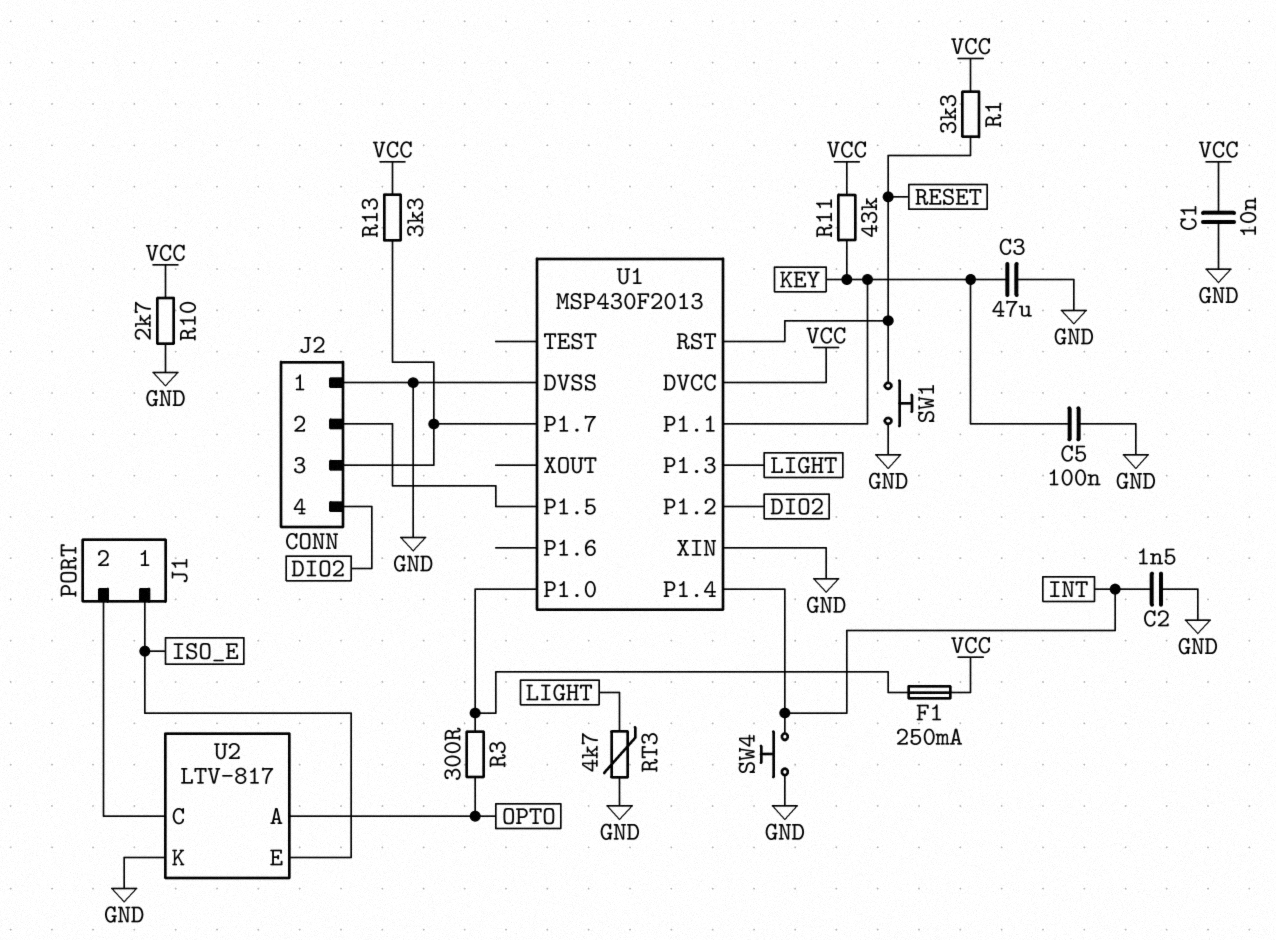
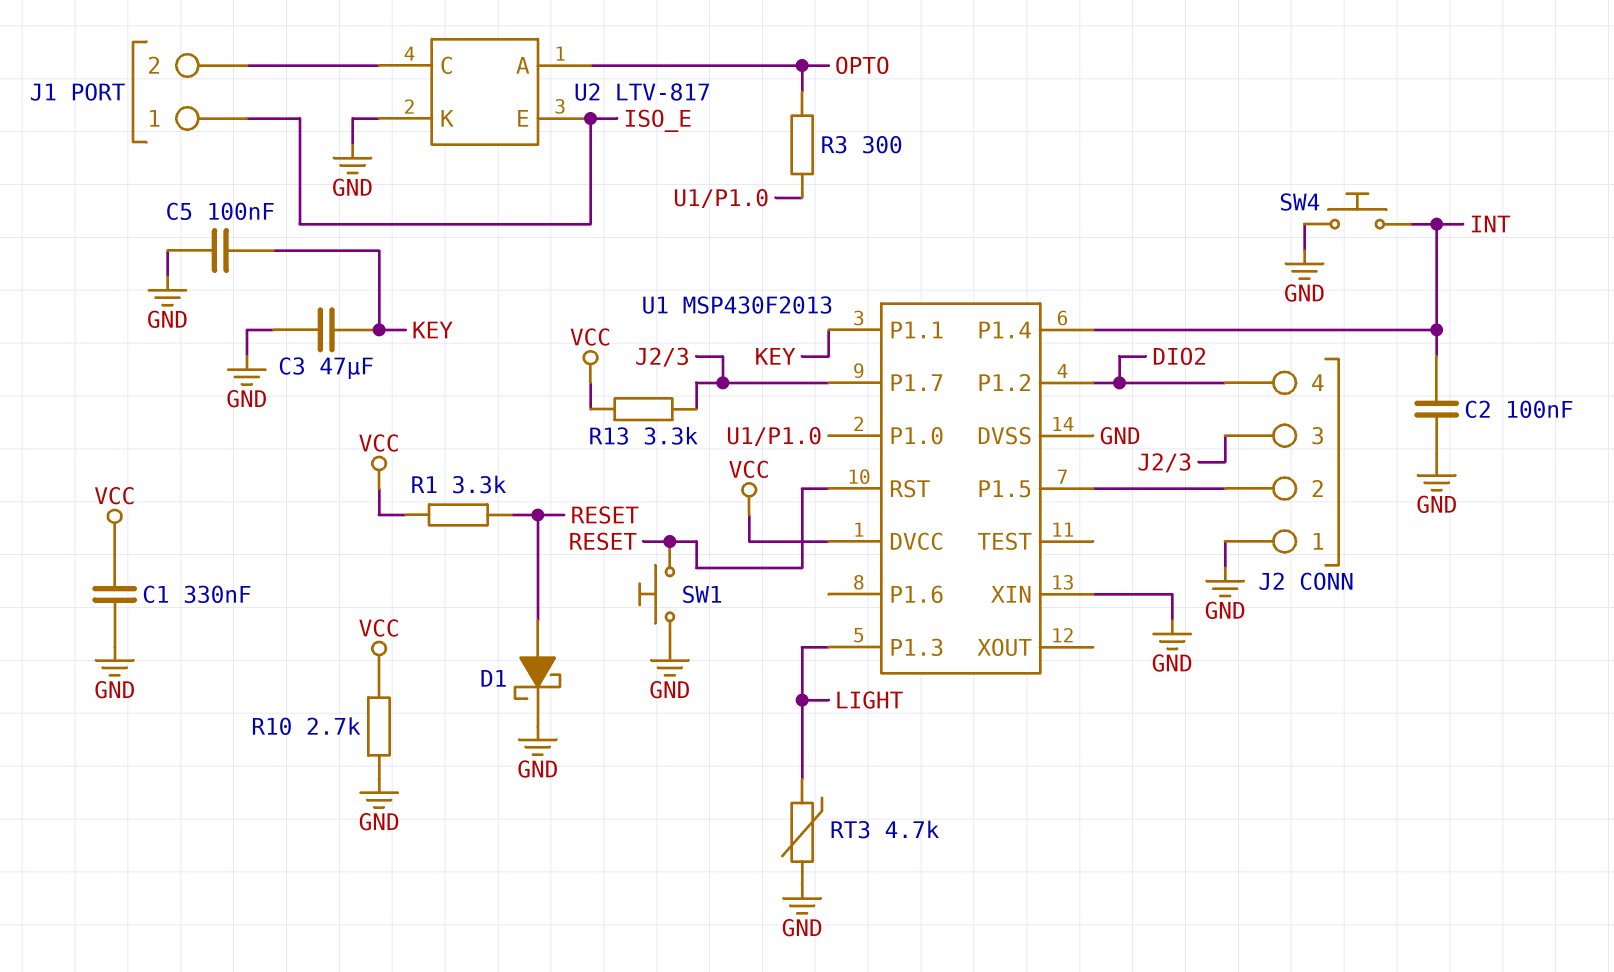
C1: 10nF (GND, VCC) -> 330nF (GND, VCC)
C2: 1.5nF (GND, INT) -> 100nF (GND, INT)
D1: none -> schottky (A RESET, K GND)
F1: 250mA (U1/P1.0, VCC) -> none
R11: 43k (KEY, VCC) -> none

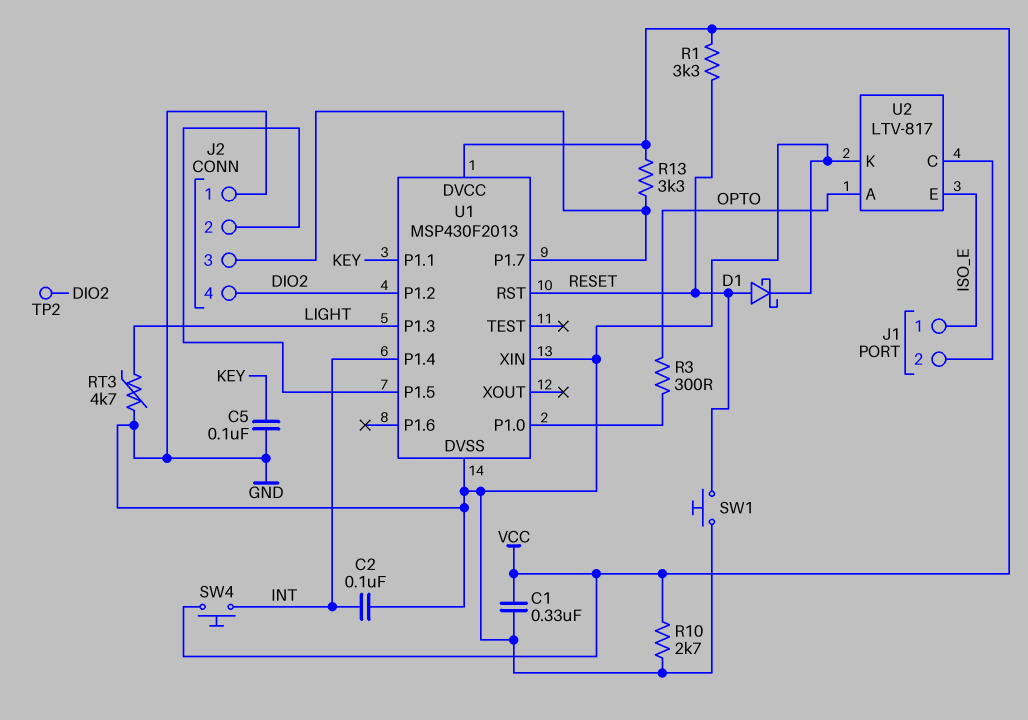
C3: 47uF (GND, KEY) -> none
SW4: button (GND, INT) -> button (INT, VCC)
TP2: none -> test point (DIO2)

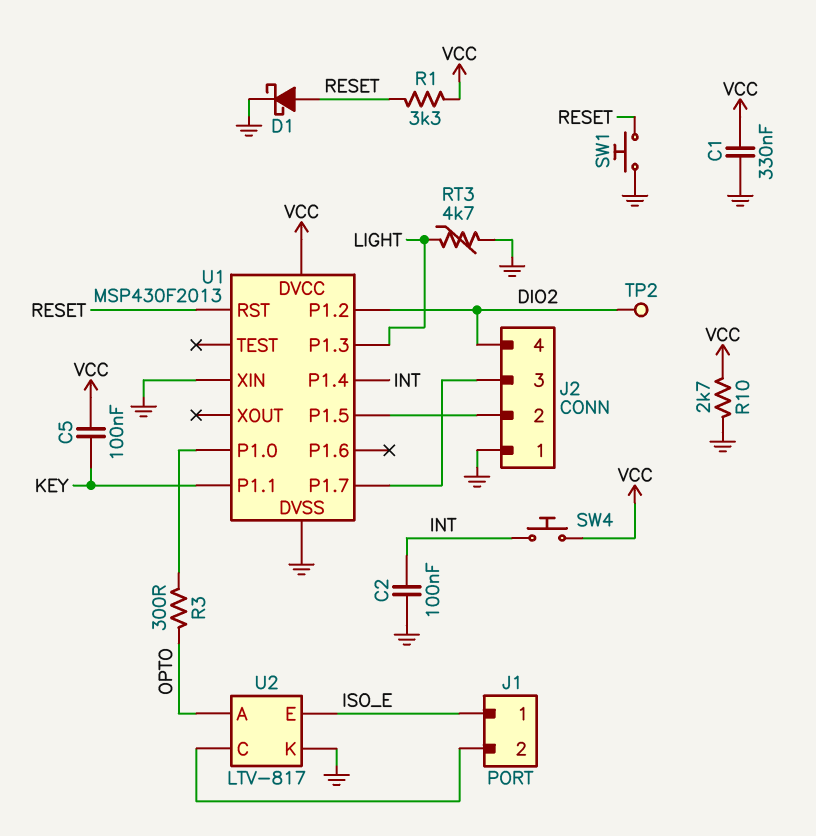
C5: 100nF (GND, KEY) -> 100nF (KEY, VCC)
R13: 3.3k (J2/3, VCC) -> none

